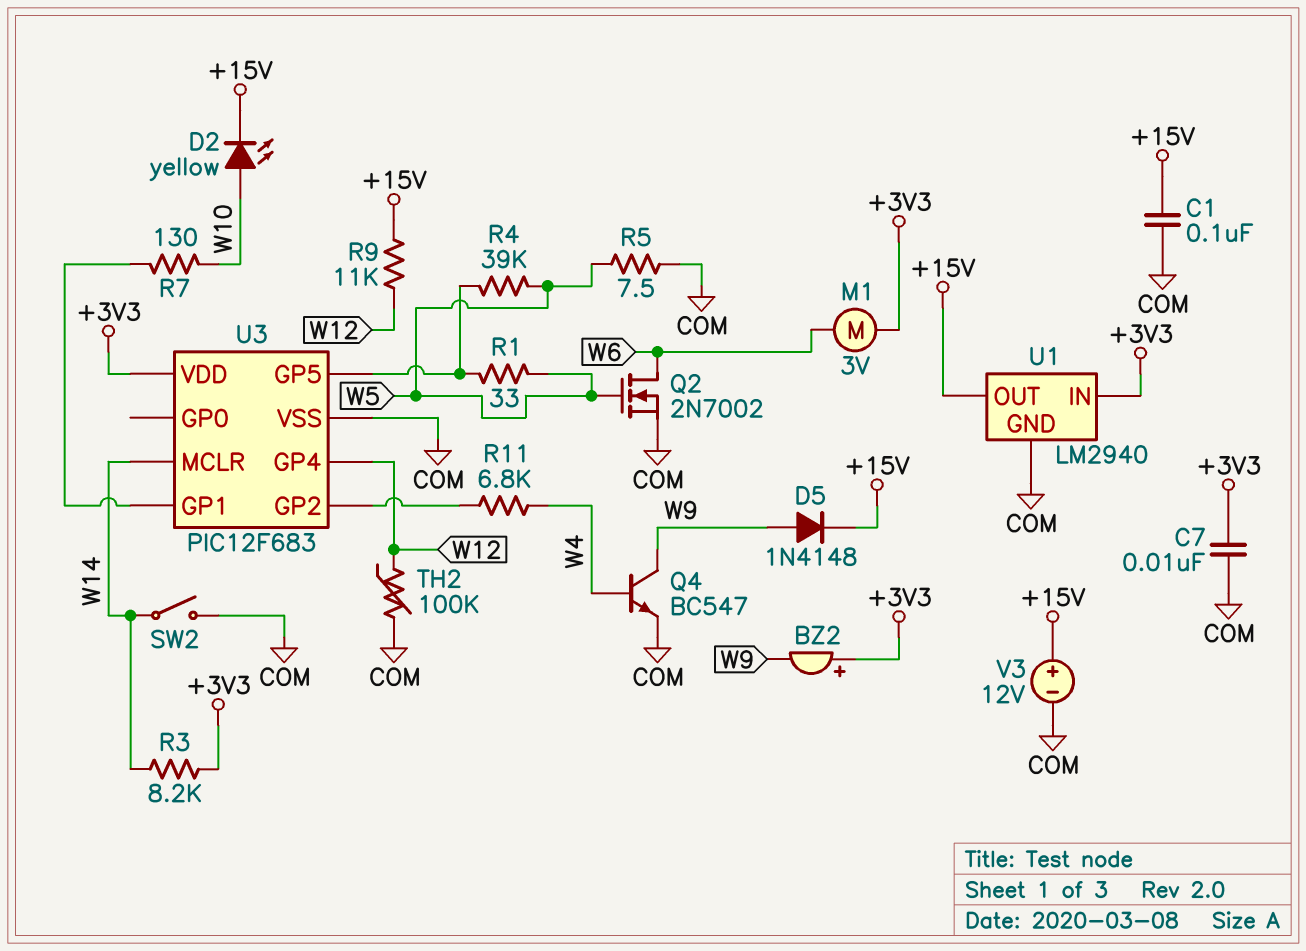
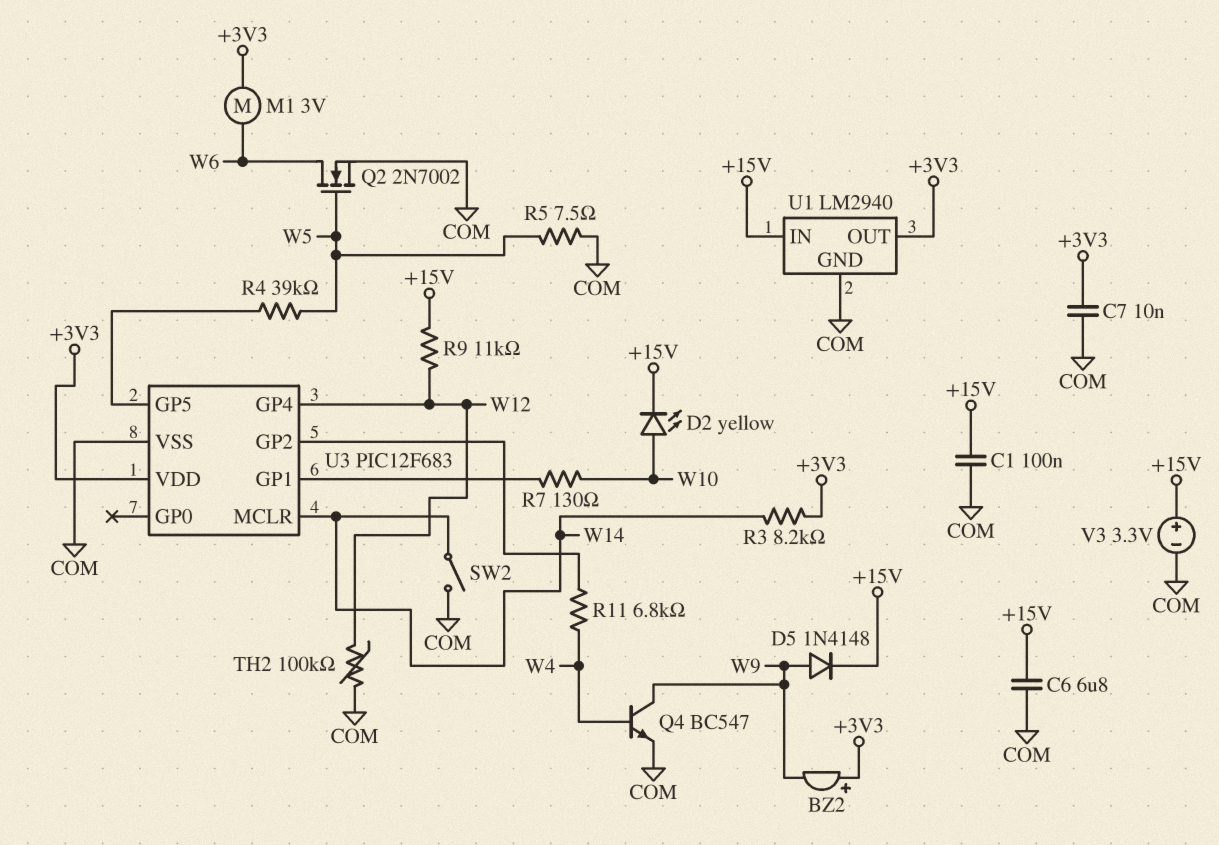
C6: none -> 6.8uF (+15V, COM)
R1: 33 (U3/GP5, W5) -> none
U1 pin IN: +3V3 -> +15V
U1 pin OUT: +15V -> +3V3
V3: 12V (plus +15V, minus COM) -> 3.3V (plus +15V, minus COM)

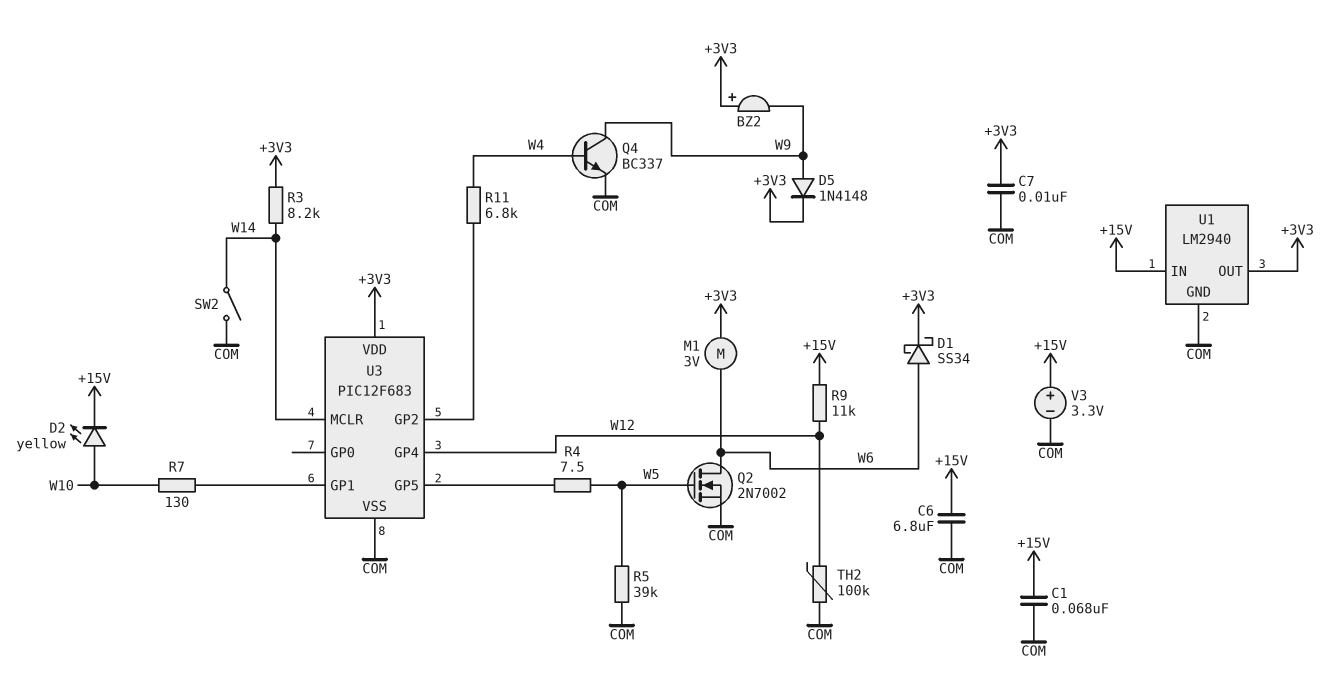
C1: 100nF (+15V, COM) -> 68nF (+15V, COM)
D1: none -> schottky SS34 (A W6, K +3V3)
D5: diode 1N4148 (A W9, K +15V) -> diode 1N4148 (A W9, K +3V3)
Q4: NPN BC547 (B W4, C W9, E COM) -> NPN BC337 (B W4, C W9, E COM)
R4: 39k (U3/GP5, W5) -> 7.5 (U3/GP5, W5)
R5: 7.5 (COM, W5) -> 39k (COM, W5)

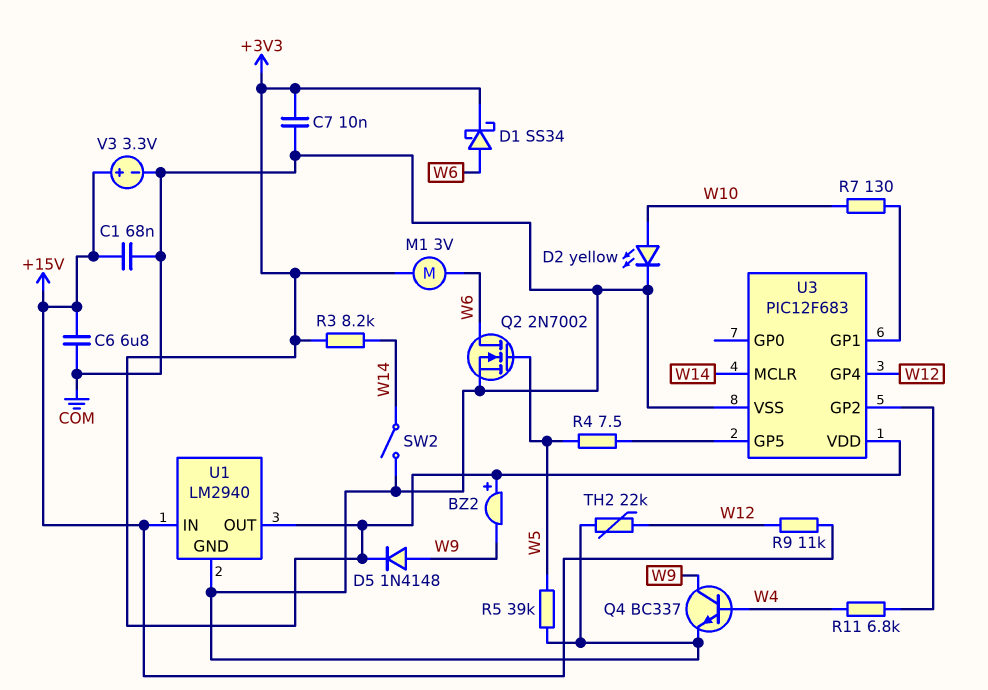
D2: LED yellow (A W10, K +15V) -> LED yellow (A W10, K COM)
TH2: 100k (COM, W12) -> 22k (COM, W12)

